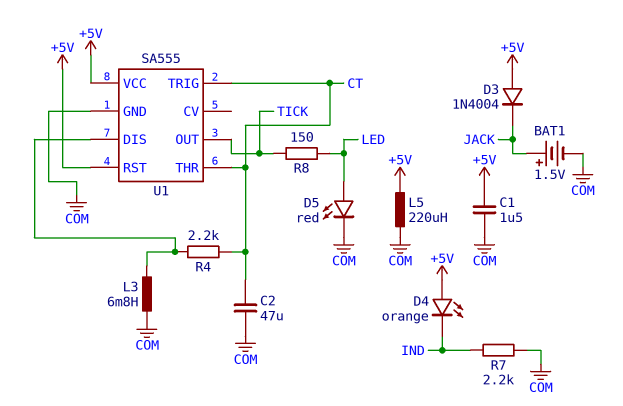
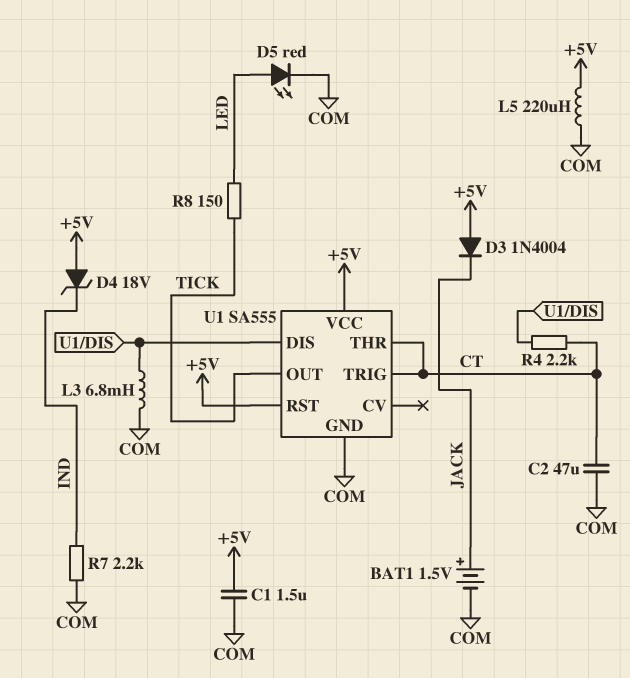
D4: LED orange (A +5V, K IND) -> zener 18V (A +5V, K IND)

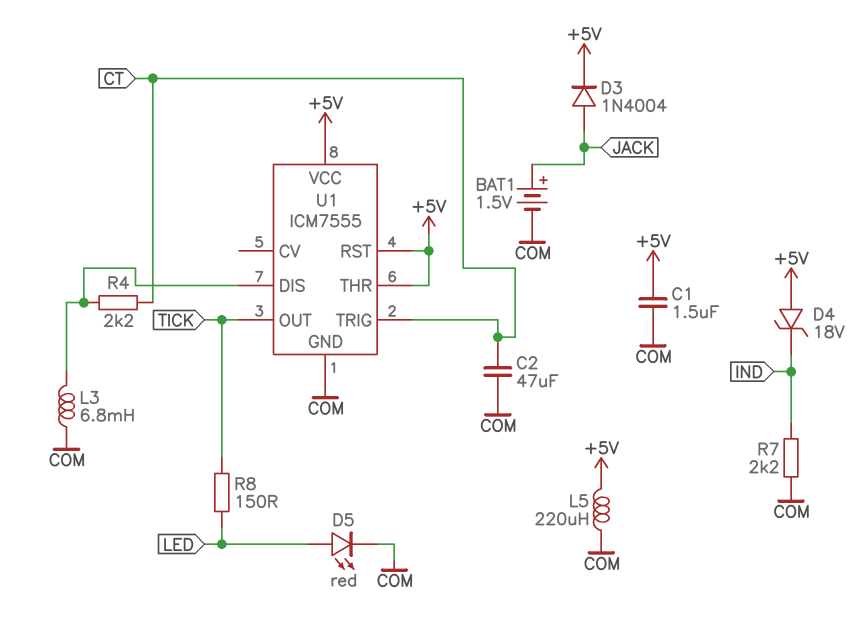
D3: diode 1N4004 (A +5V, K JACK) -> diode 1N4004 (A JACK, K +5V)
U1: SA555 -> ICM7555
U1 pin THR: CT -> +5V

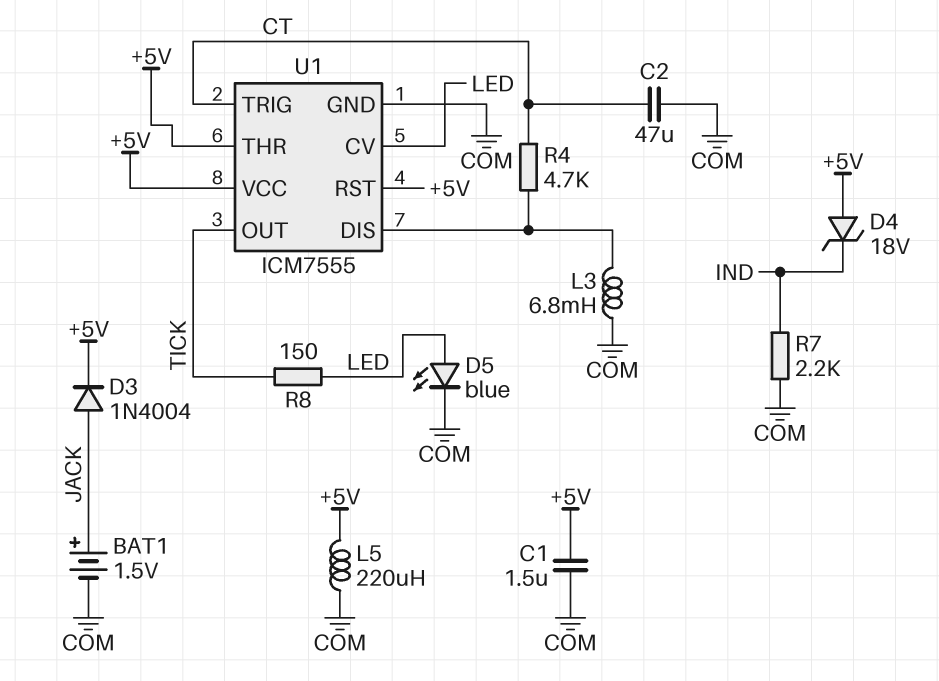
D5: LED red (A LED, K COM) -> LED blue (A LED, K COM)
R4: 2.2k (CT, U1/DIS) -> 4.7k (CT, U1/DIS)
U1 pin CV: none -> LED

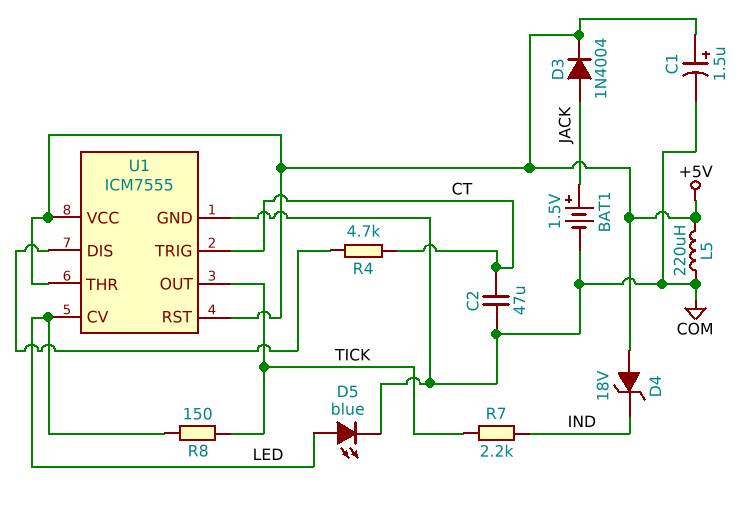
C1: 1.5uF (+5V, COM) -> 1.5uF (plus +5V, minus COM)
L3: 6.8mH (COM, U1/DIS) -> none
R7: 2.2k (COM, IND) -> 2.2k (IND, TICK)

